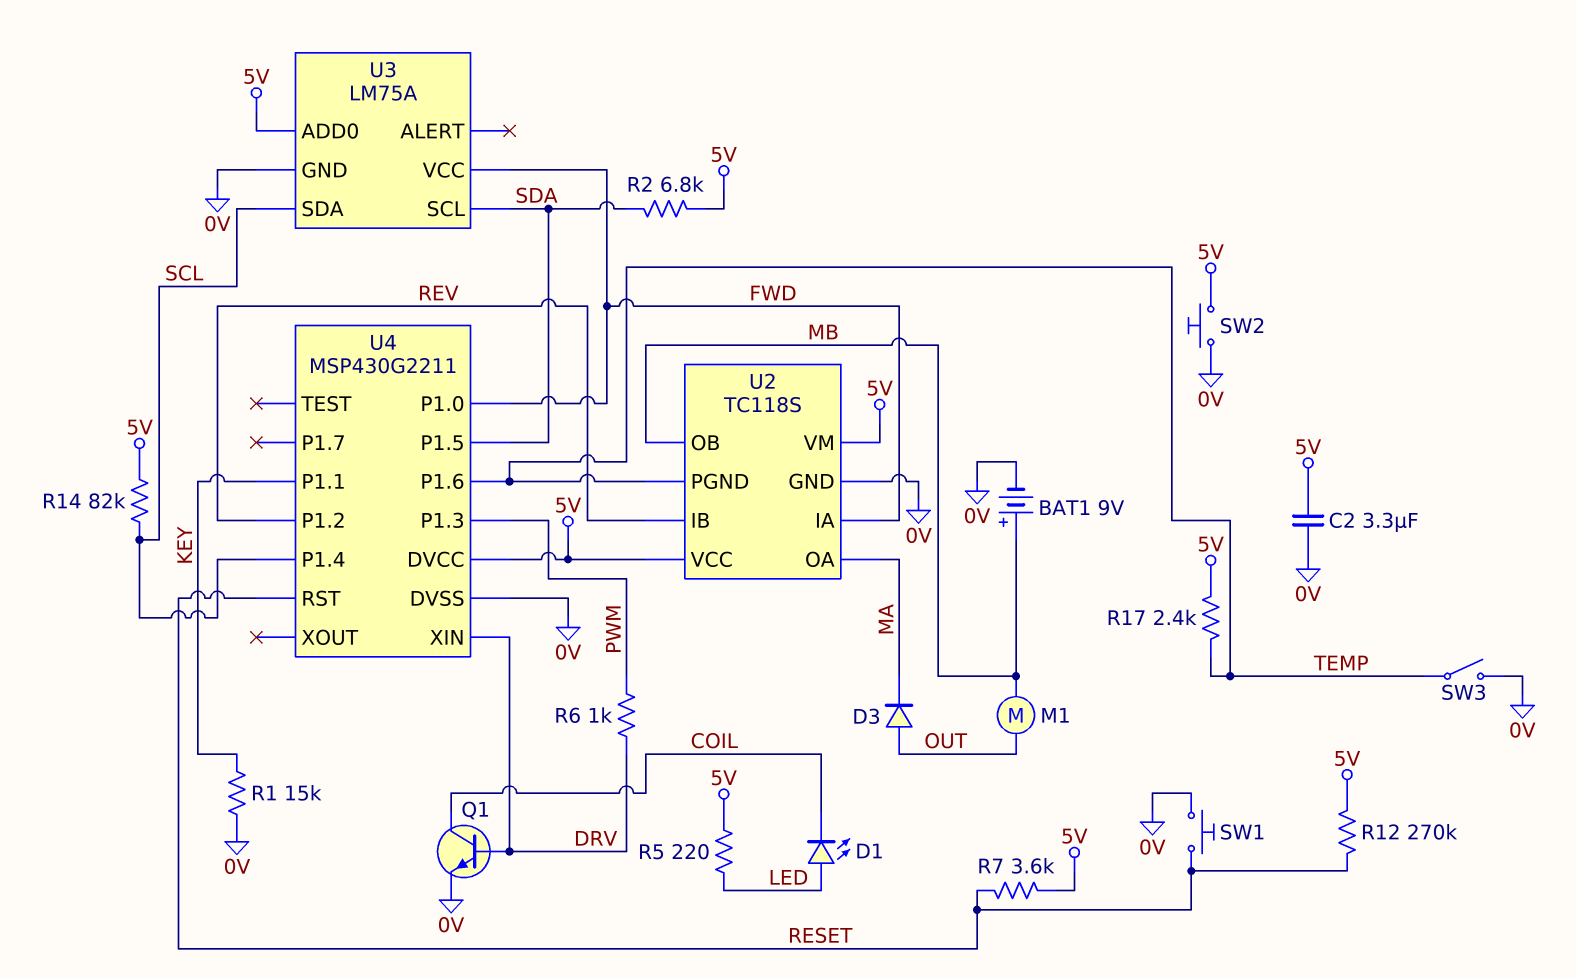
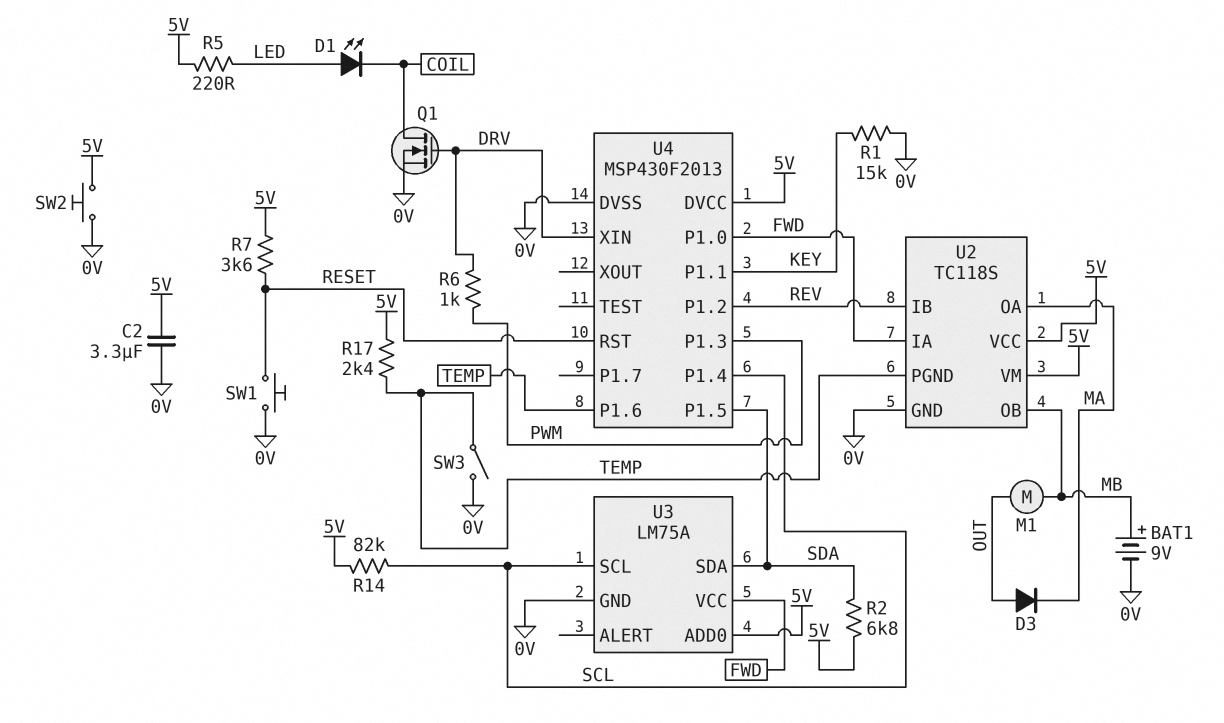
Q1: NPN (B DRV, C COIL, E 0V) -> NMOS (G DRV, D COIL, S 0V)
R12: 270k (5V, RESET) -> none
U3 pin SCL: SDA -> SCL
U3 pin SDA: SCL -> SDA
U4: MSP430G2211 -> MSP430F2013

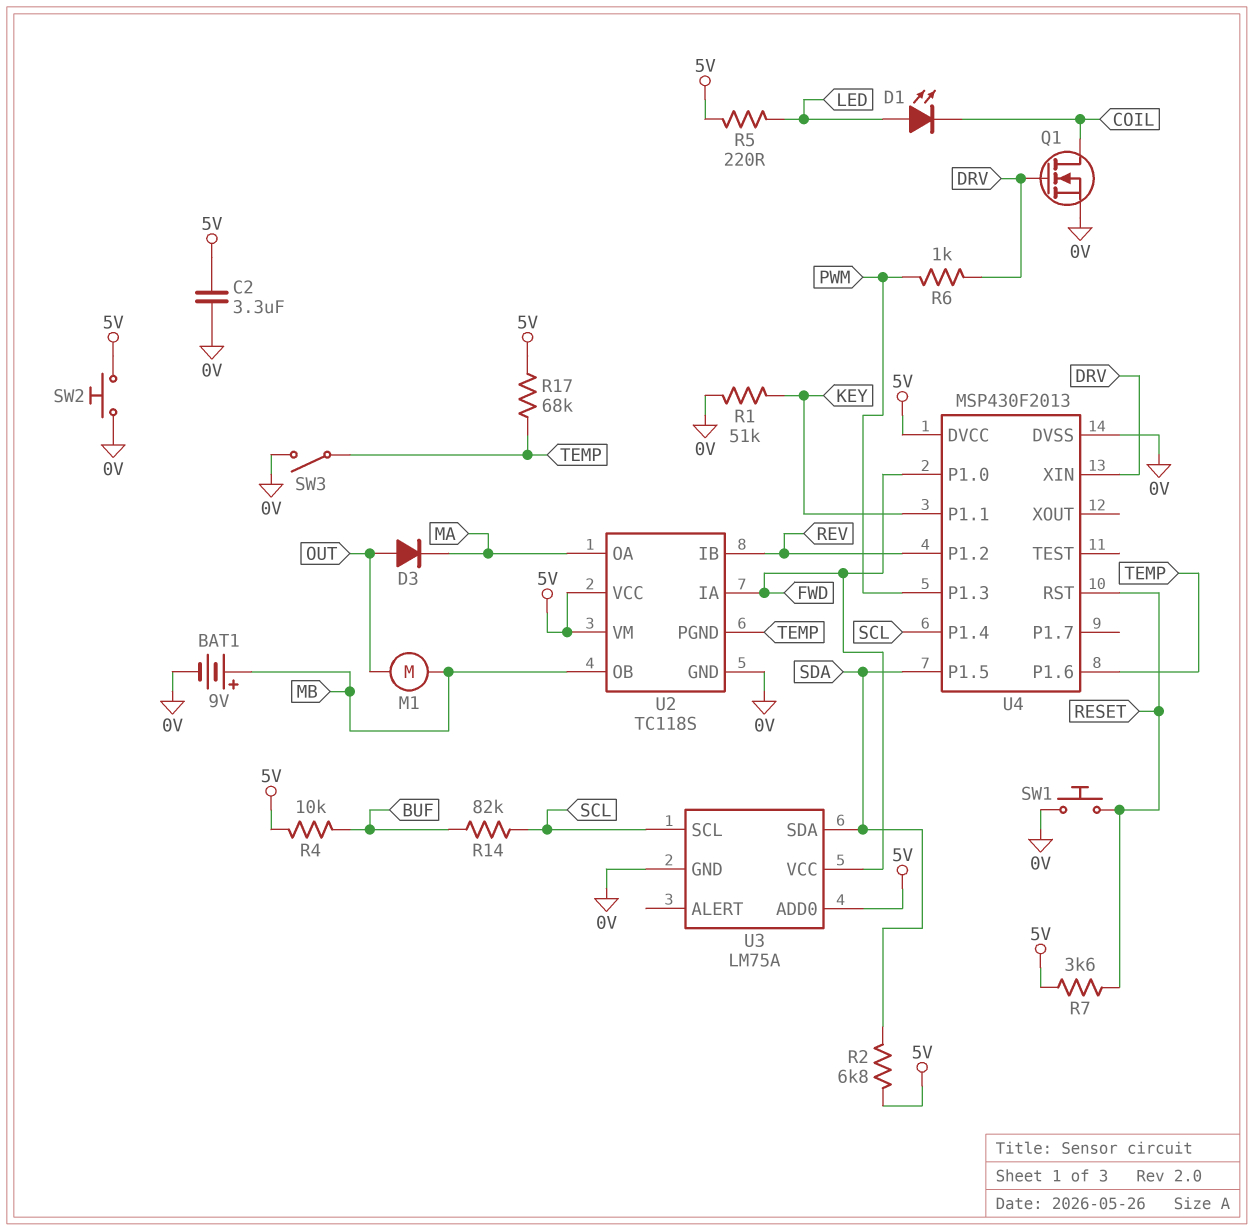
R1: 15k (0V, KEY) -> 51k (0V, KEY)
R4: none -> 10k (5V, BUF)
R14: 82k (5V, SCL) -> 82k (BUF, SCL)
R17: 2.4k (5V, TEMP) -> 68k (5V, TEMP)

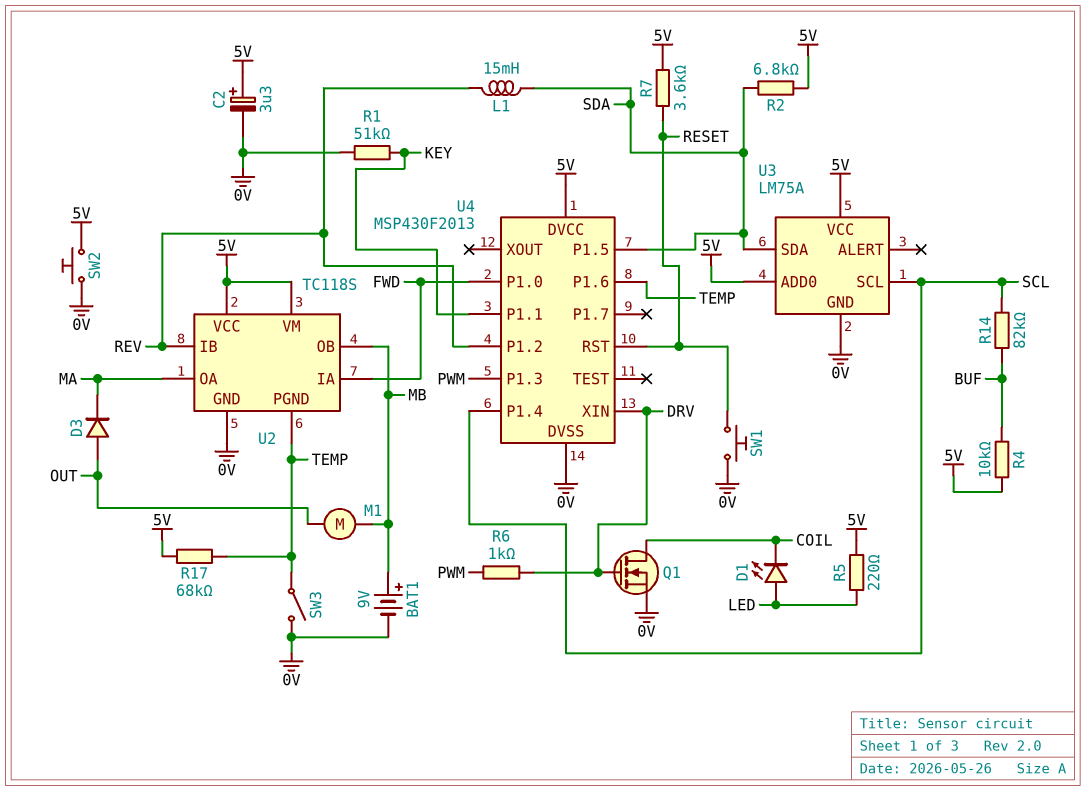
C2: 3.3uF (0V, 5V) -> 3.3uF (plus 5V, minus 0V)
L1: none -> 15mH (REV, SDA)
U3 pin VCC: FWD -> 5V

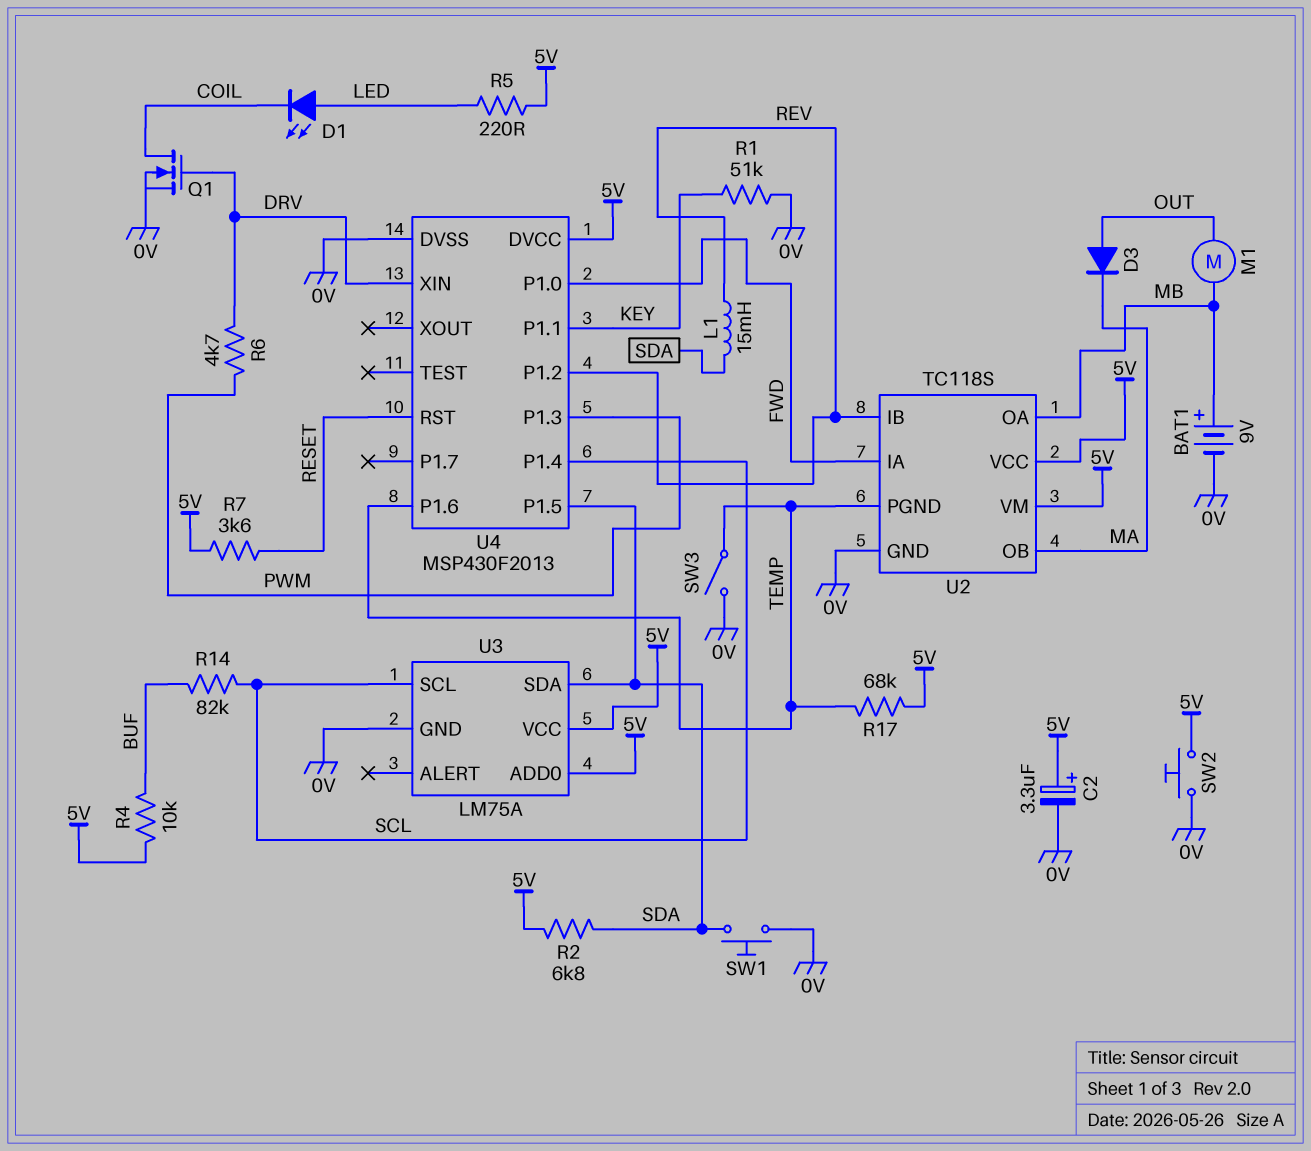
R6: 1k (DRV, PWM) -> 4.7k (DRV, PWM)
SW1: button (0V, RESET) -> button (0V, SDA)
U2 pin OA: MA -> MB
U2 pin OB: MB -> MA

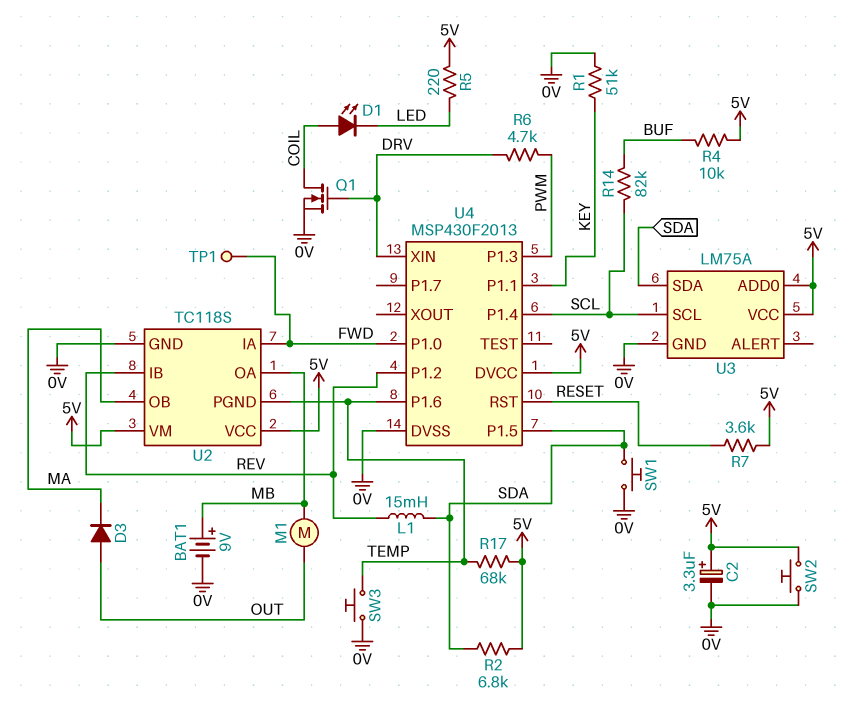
D1: LED (A LED, K COIL) -> LED (A COIL, K LED)
SW3: switch (0V, TEMP) -> button (0V, TEMP)
TP1: none -> test point (FWD)

